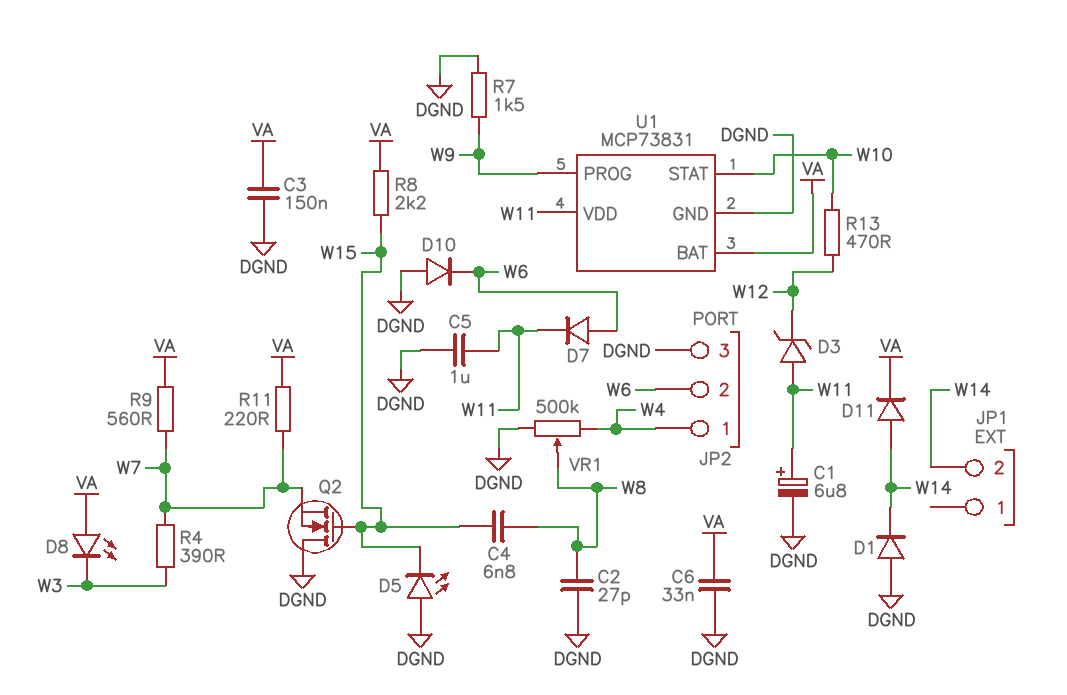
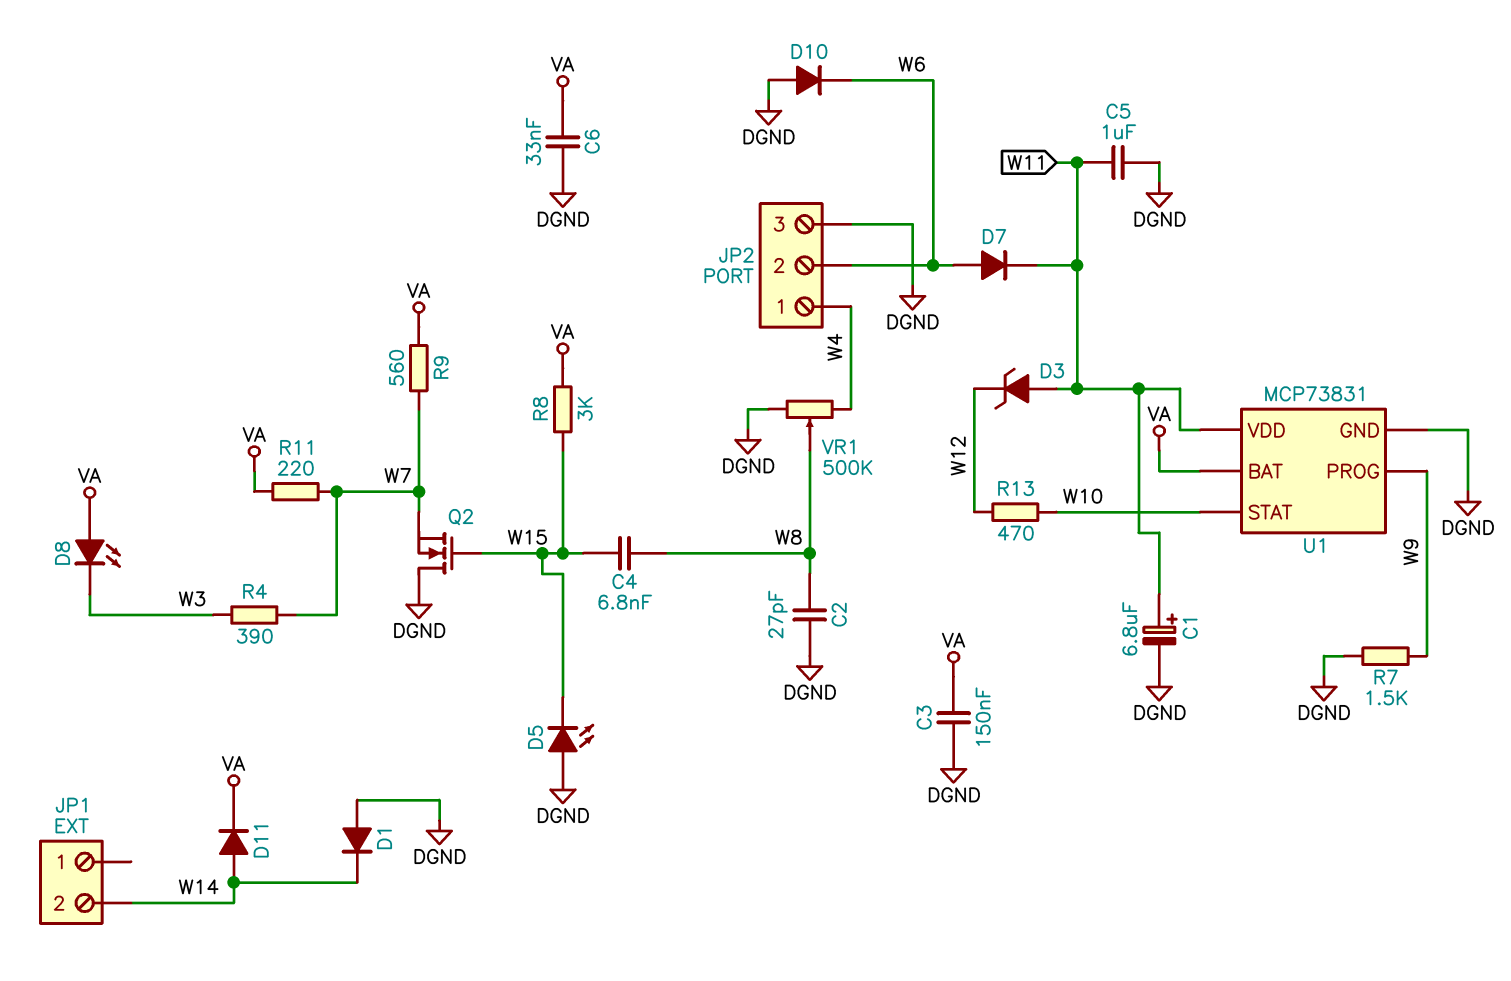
R8: 2.2k (VA, W15) -> 3k (VA, W15)

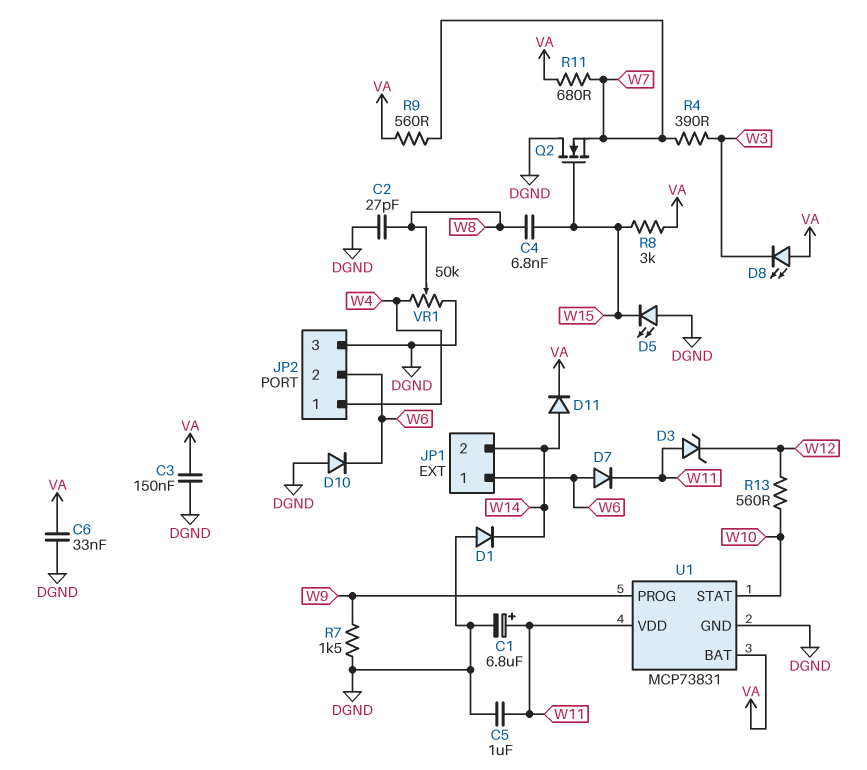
JP1 pin 1: none -> W6
R11: 220 (VA, W7) -> 680 (VA, W7)
R13: 470 (W10, W12) -> 560 (W10, W12)
VR1: 500k (DGND, W4, wiper W8) -> 50k (DGND, W4, wiper W8)

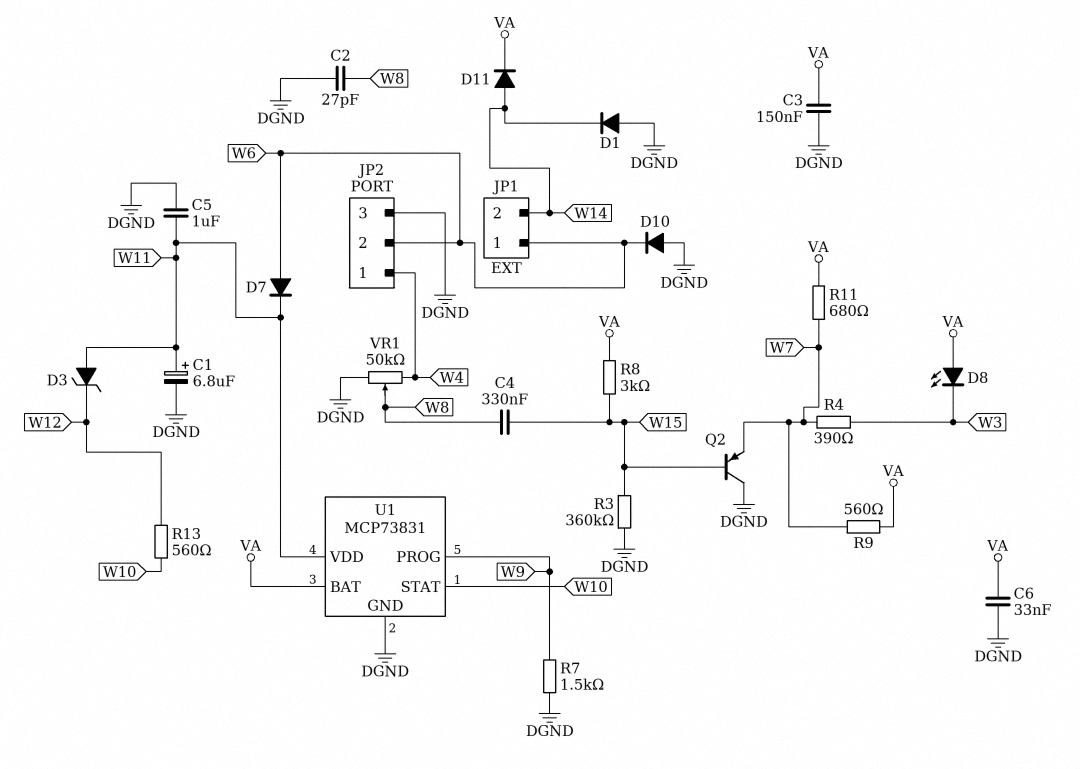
C4: 6.8nF (W8, W15) -> 330nF (W8, W15)
D5: LED (A DGND, K W15) -> none
Q2: NMOS (G W15, D DGND, S W7) -> PNP (B W15, C DGND, E W7)
R3: none -> 360k (DGND, W15)

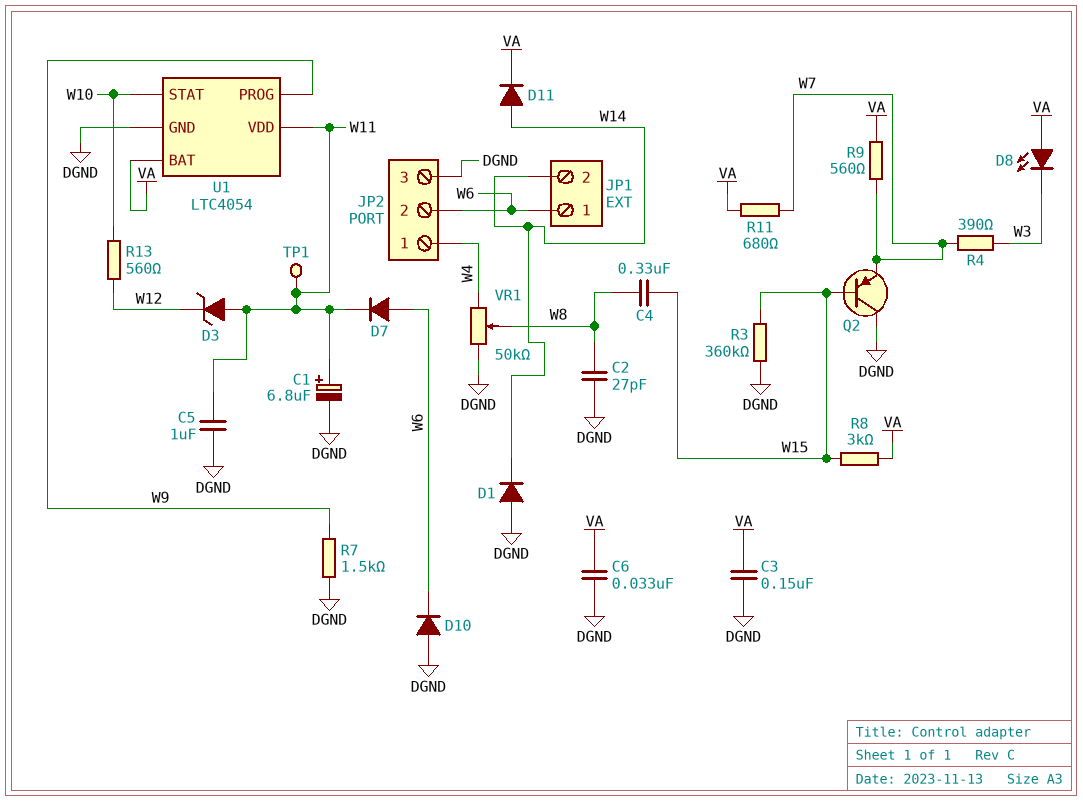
TP1: none -> test point (W11)
U1: MCP73831 -> LTC4054

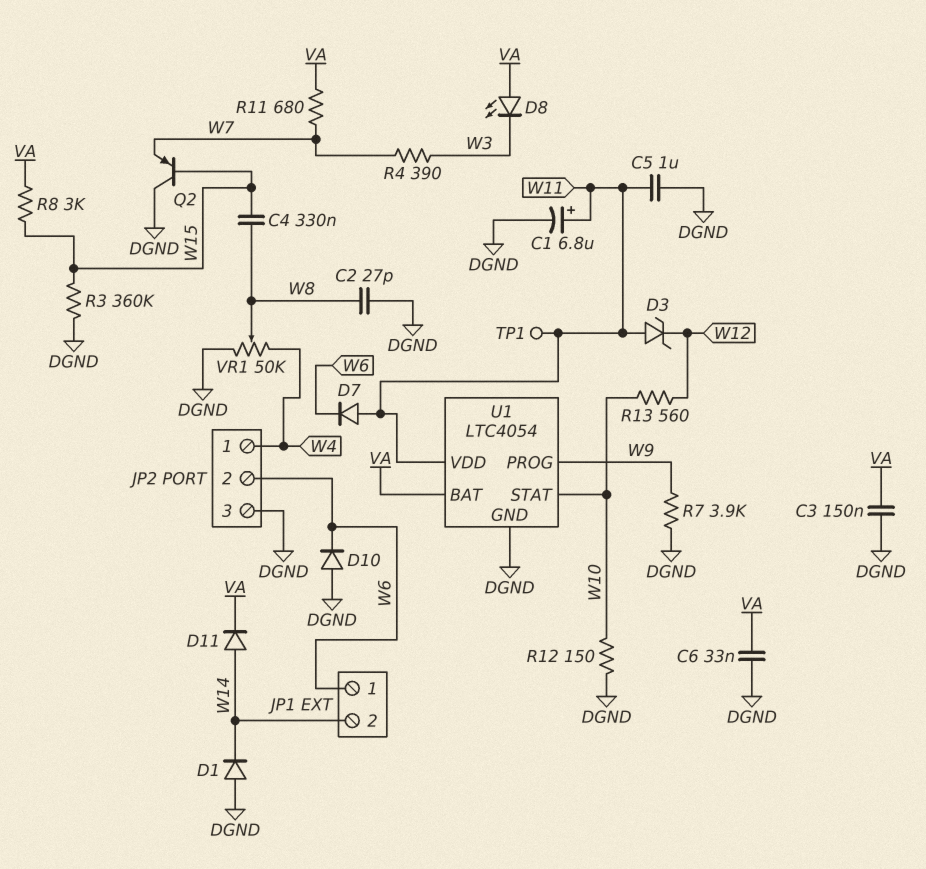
D7: diode (A W6, K W11) -> diode (A W11, K W6)
R7: 1.5k (DGND, W9) -> 3.9k (DGND, W9)
R9: 560 (VA, W7) -> none
R12: none -> 150 (DGND, W10)

